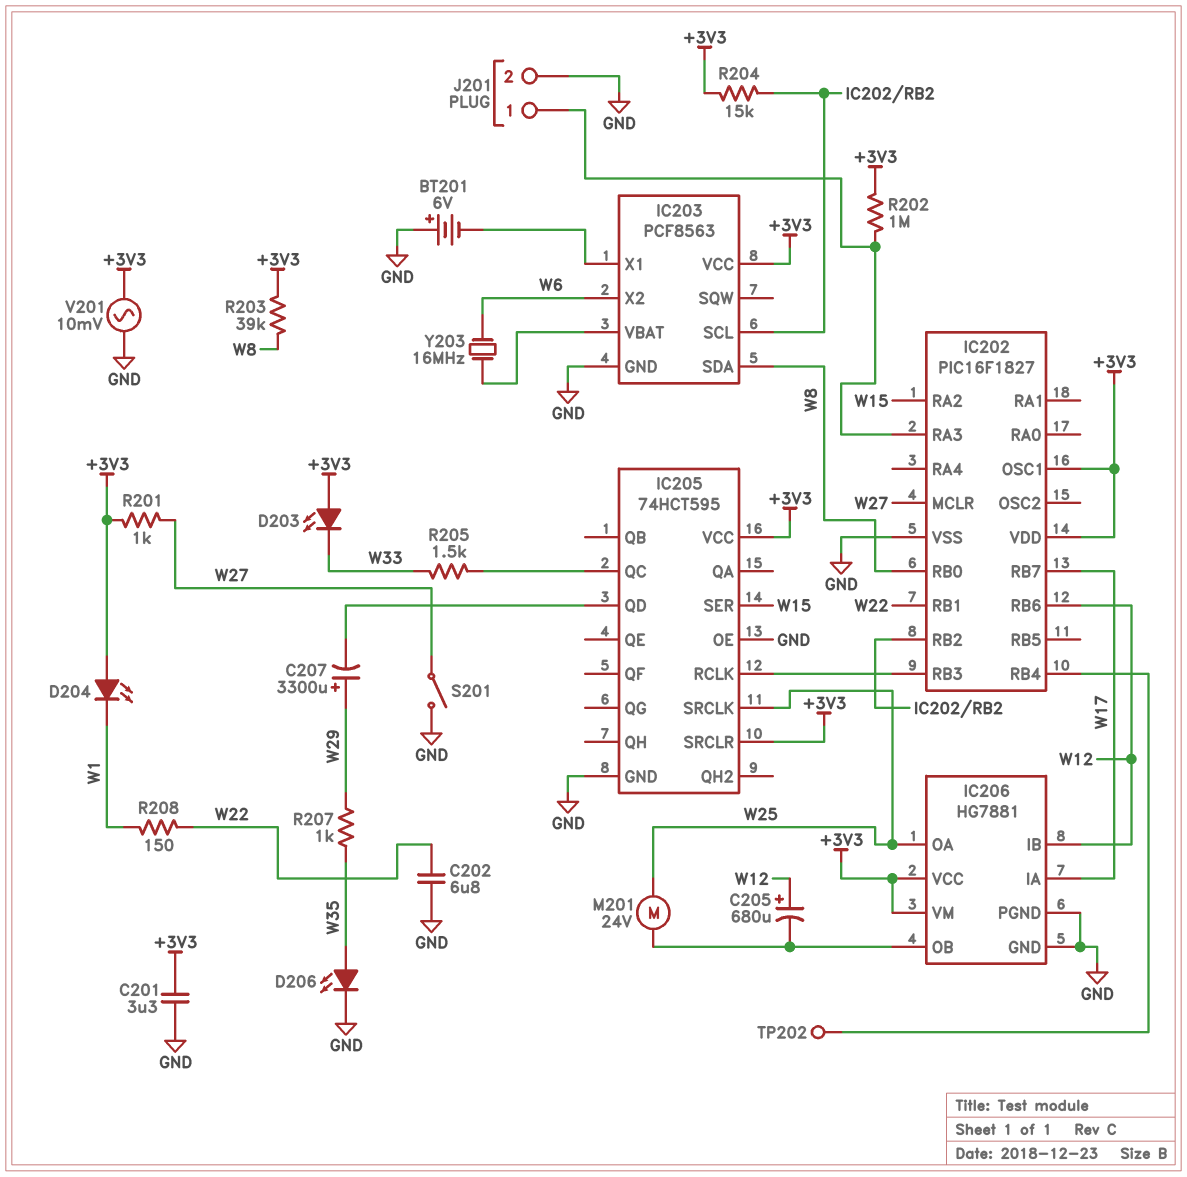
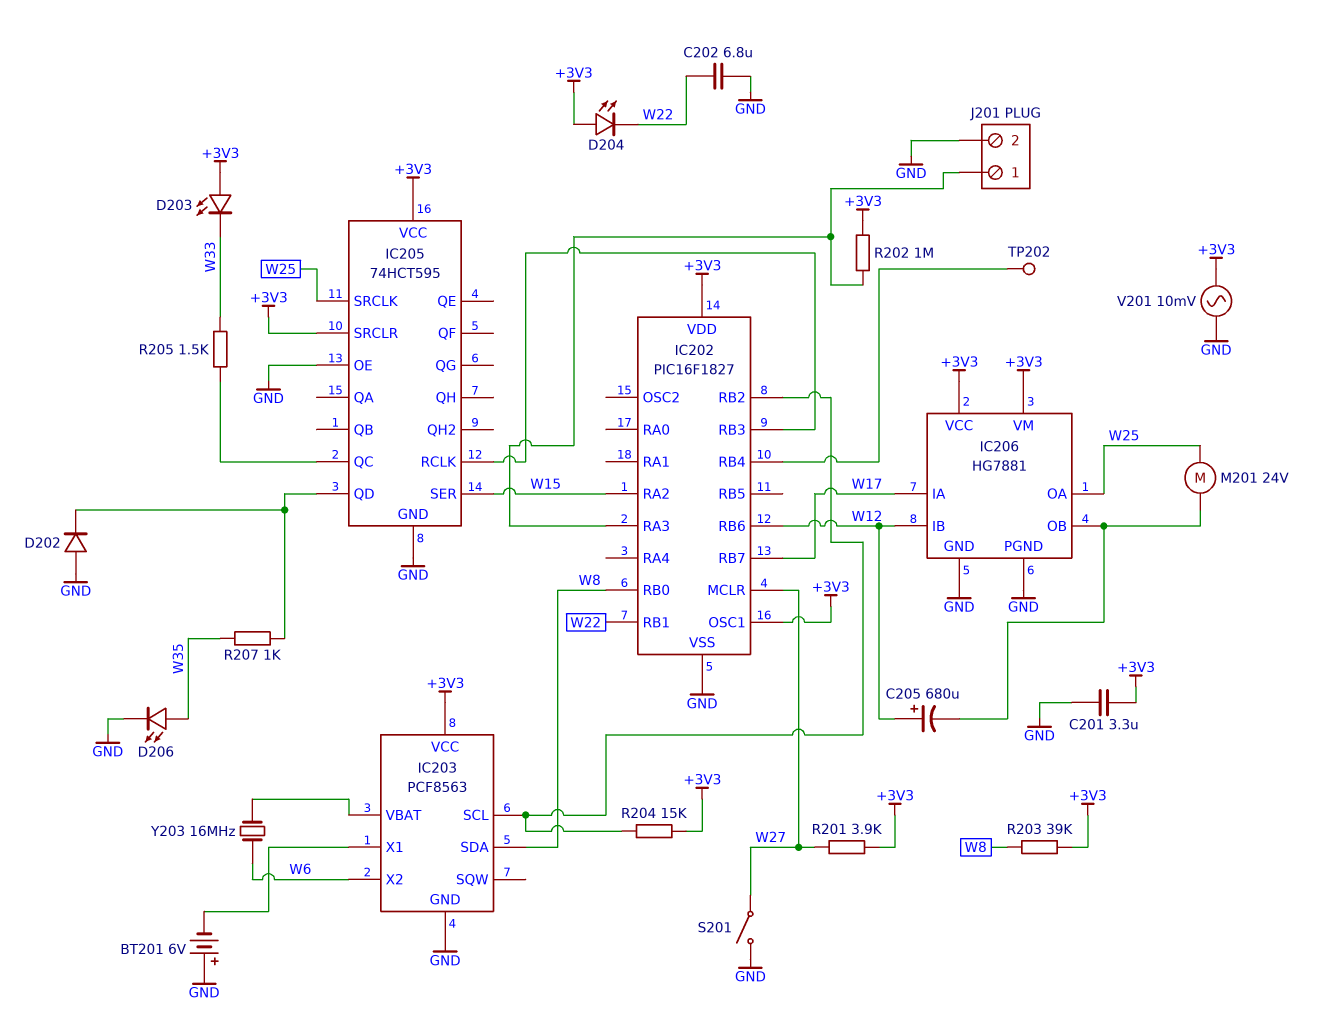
C207: 3300uF (plus W29, minus IC205/QD) -> none
D202: none -> diode (A GND, K IC205/QD)
D204: LED (A +3V3, K W1) -> LED (A +3V3, K W22)
R201: 1k (+3V3, W27) -> 3.9k (+3V3, W27)
R207: 1k (W29, W35) -> 1k (IC205/QD, W35)
R208: 150 (W1, W22) -> none

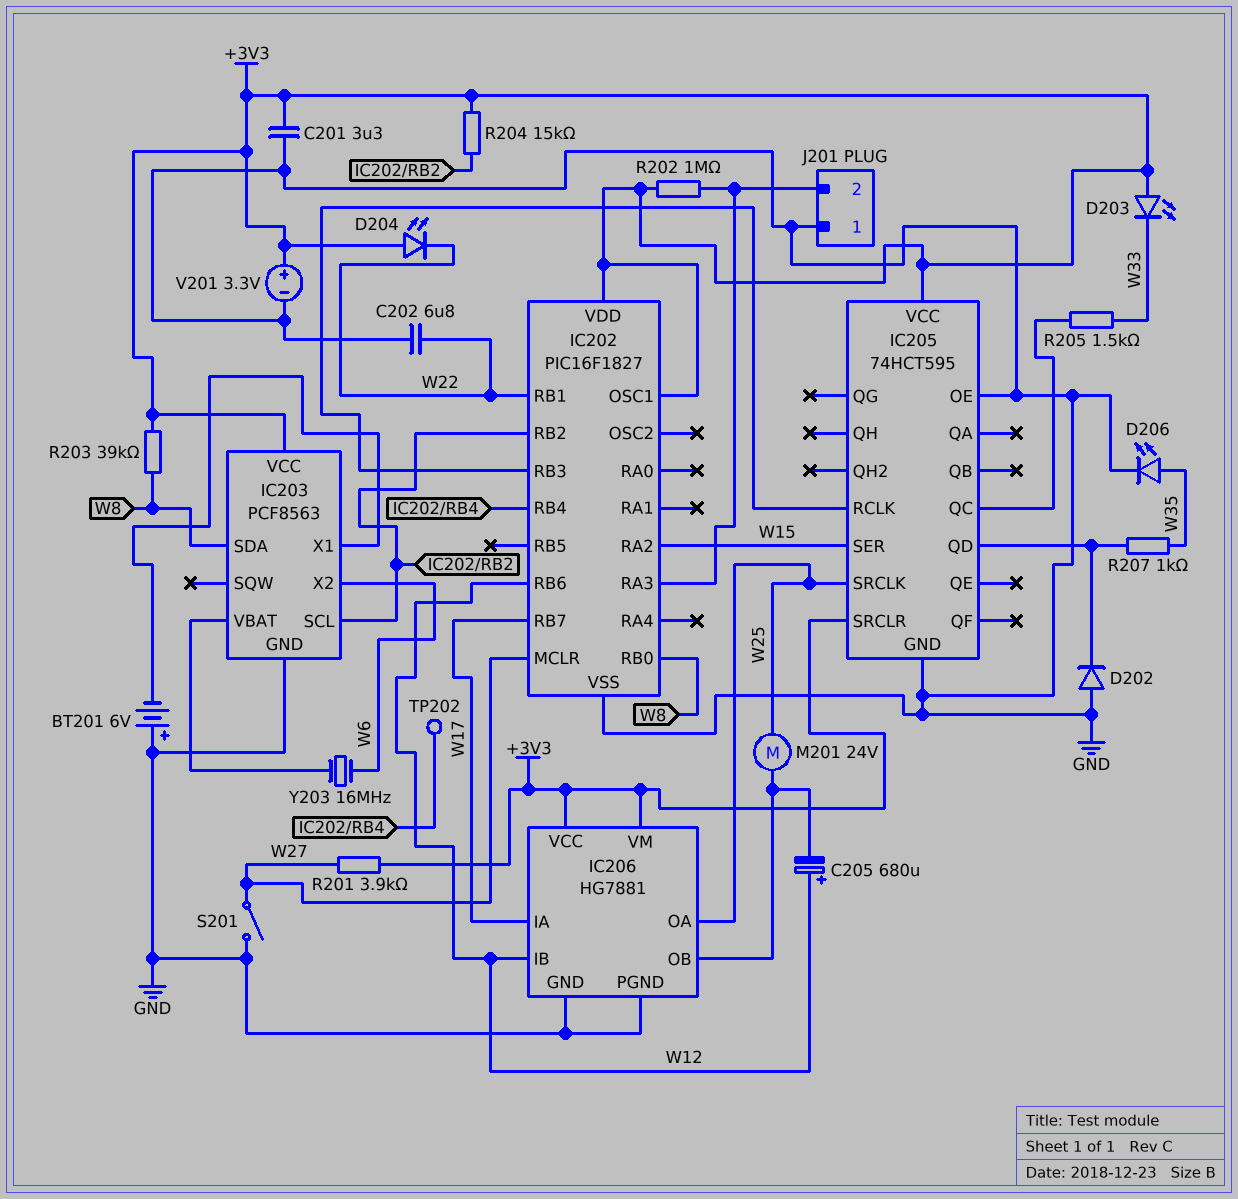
J201 pin 1: IC202/RA3 -> GND
J201 pin 2: GND -> IC202/RA3
V201: AC 10mV (+3V3, GND) -> 3.3V (plus +3V3, minus GND)

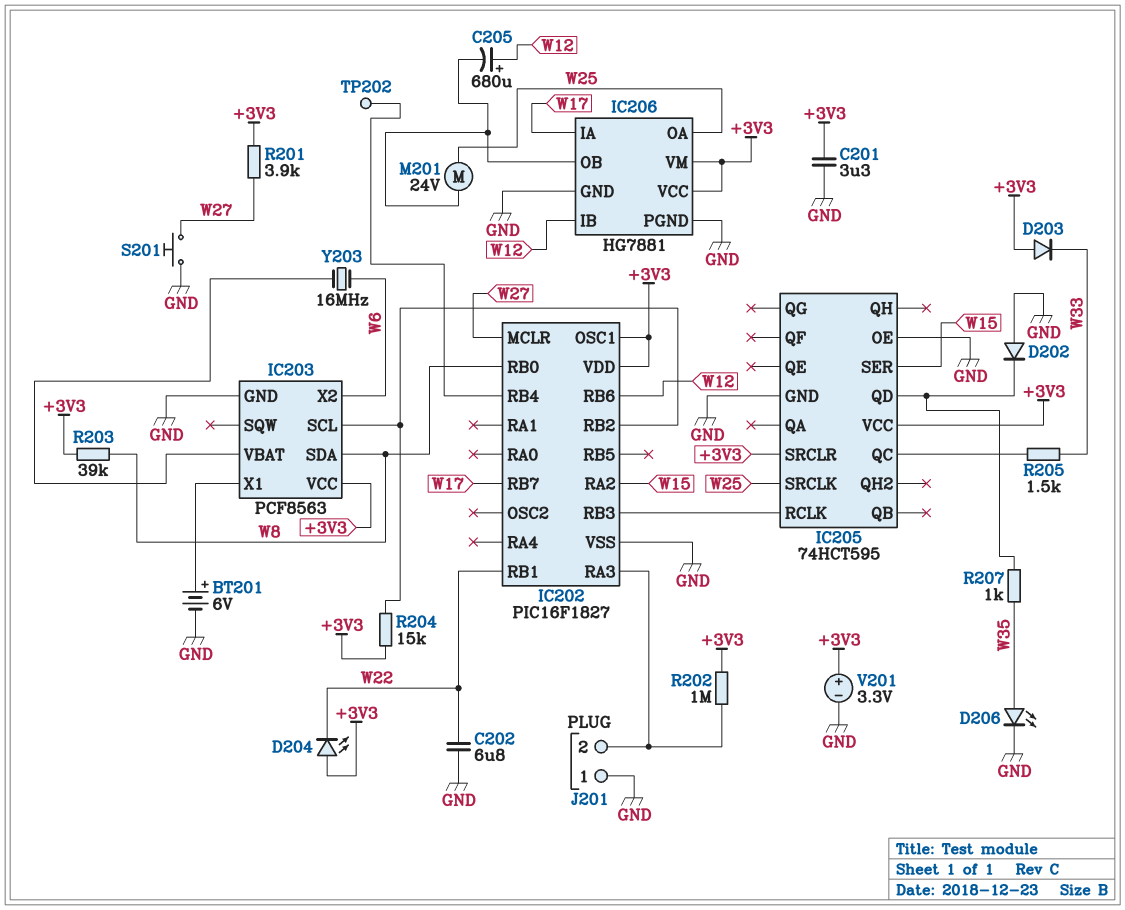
BT201: 6V (plus GND, minus IC203/X1) -> 6V (plus IC203/X1, minus GND)
D203: LED (A +3V3, K W33) -> diode (A +3V3, K W33)
S201: switch (GND, W27) -> button (GND, W27)

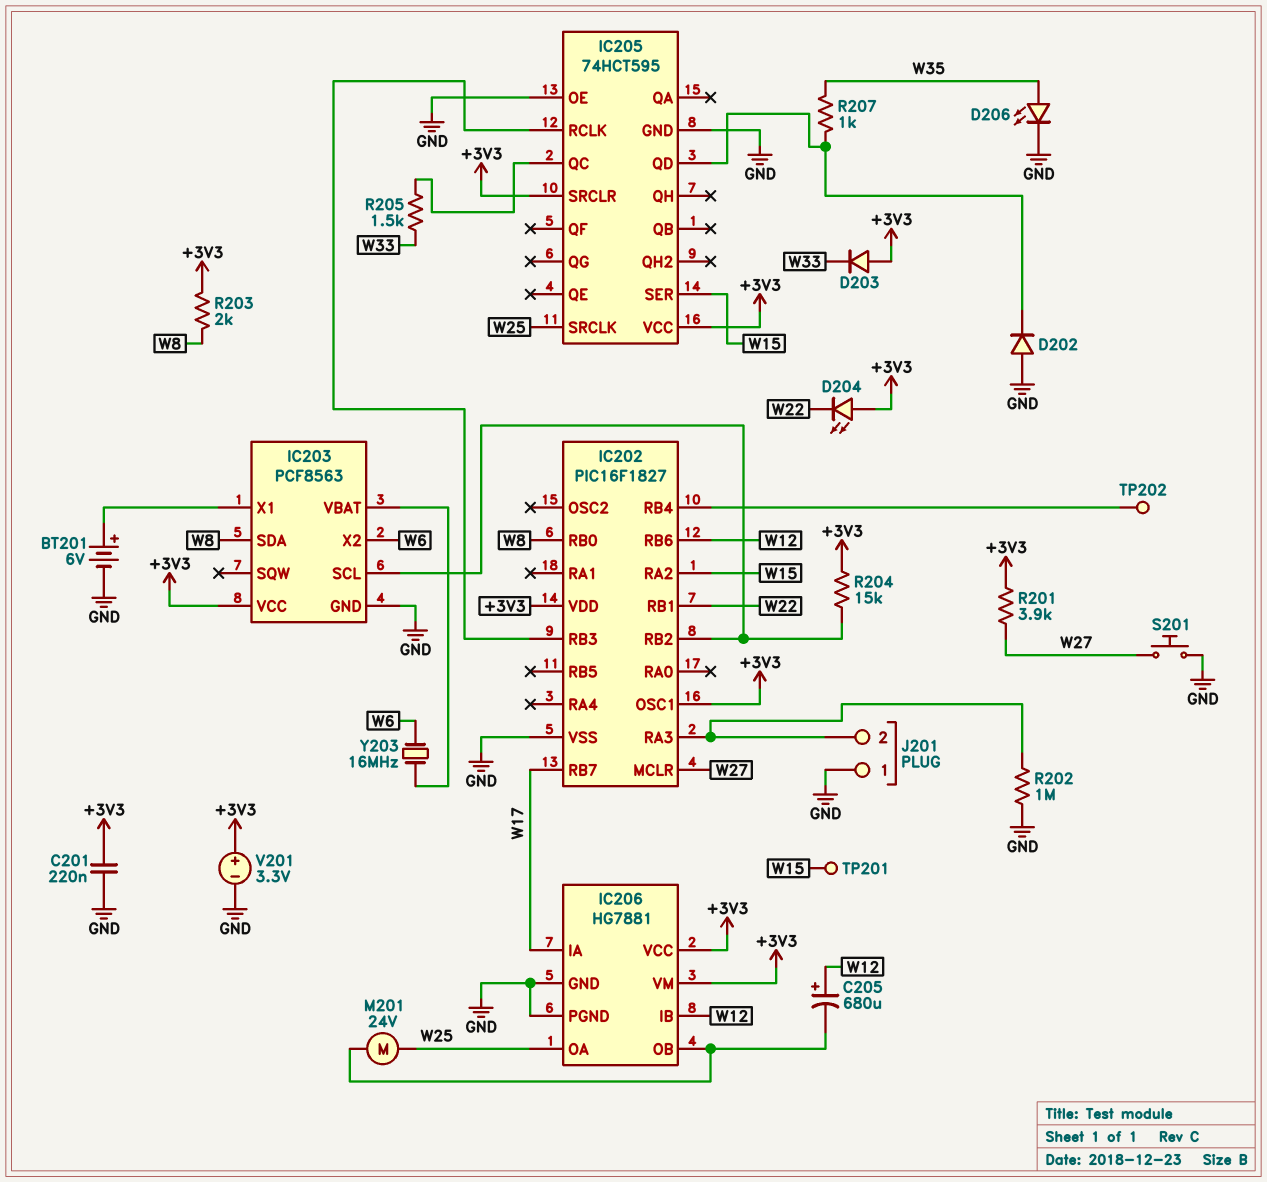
C201: 3.3uF (+3V3, GND) -> 220nF (+3V3, GND)
C202: 6.8uF (GND, W22) -> none
R202: 1M (+3V3, IC202/RA3) -> 1M (GND, IC202/RA3)
R203: 39k (+3V3, W8) -> 2k (+3V3, W8)
TP201: none -> test point (W15)

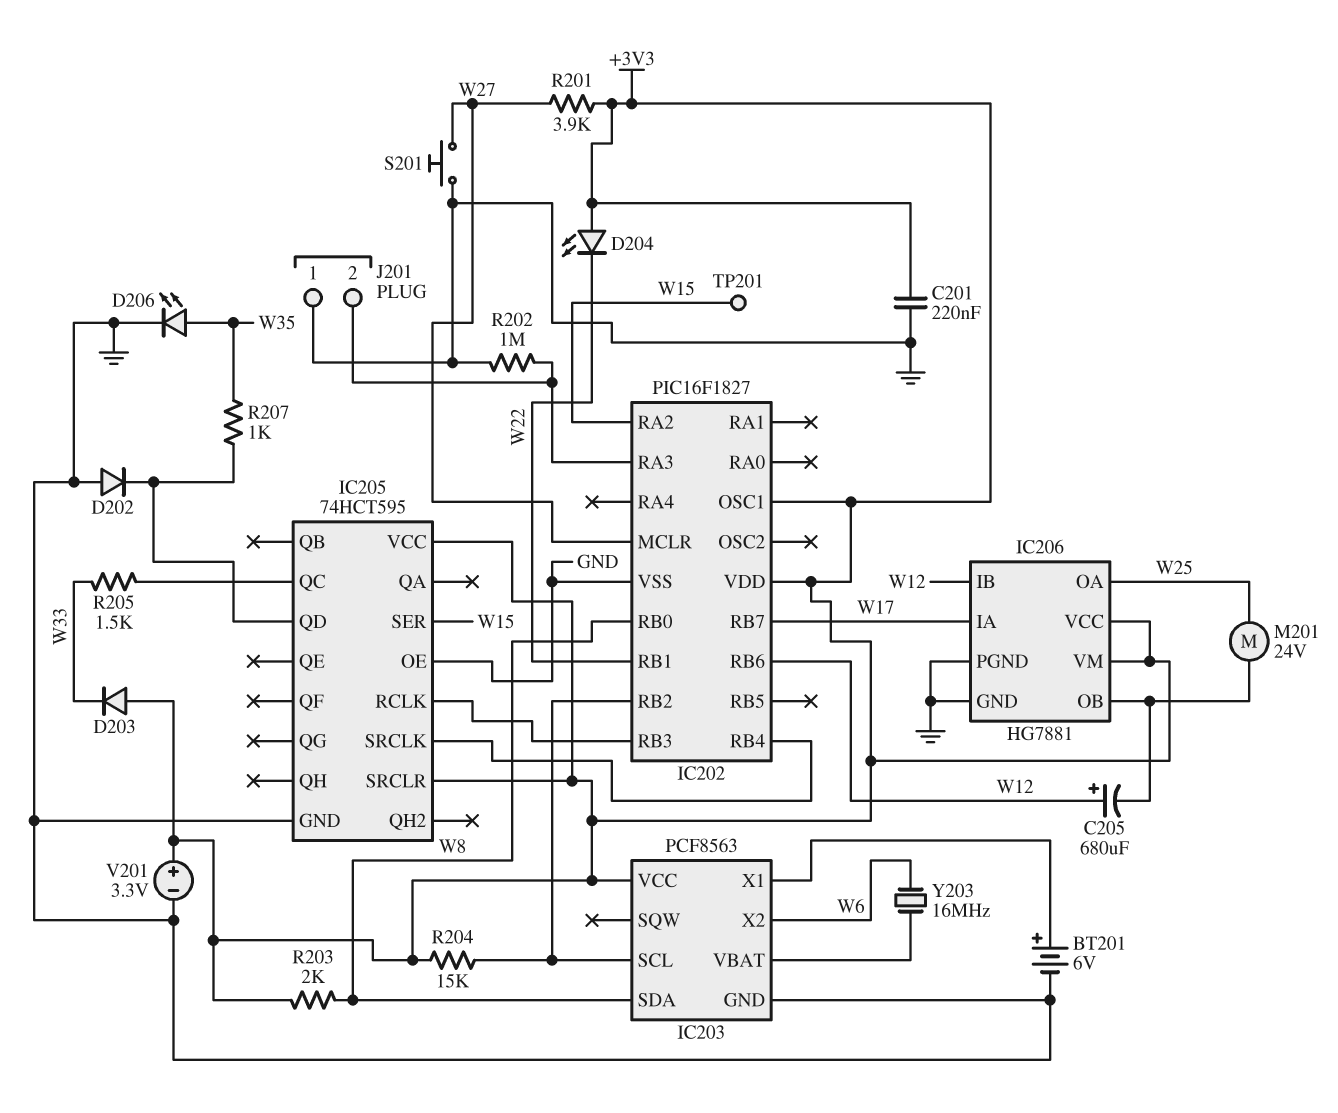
IC205 pin SRCLK: W25 -> IC202/RB4
TP202: test point (IC202/RB4) -> none

